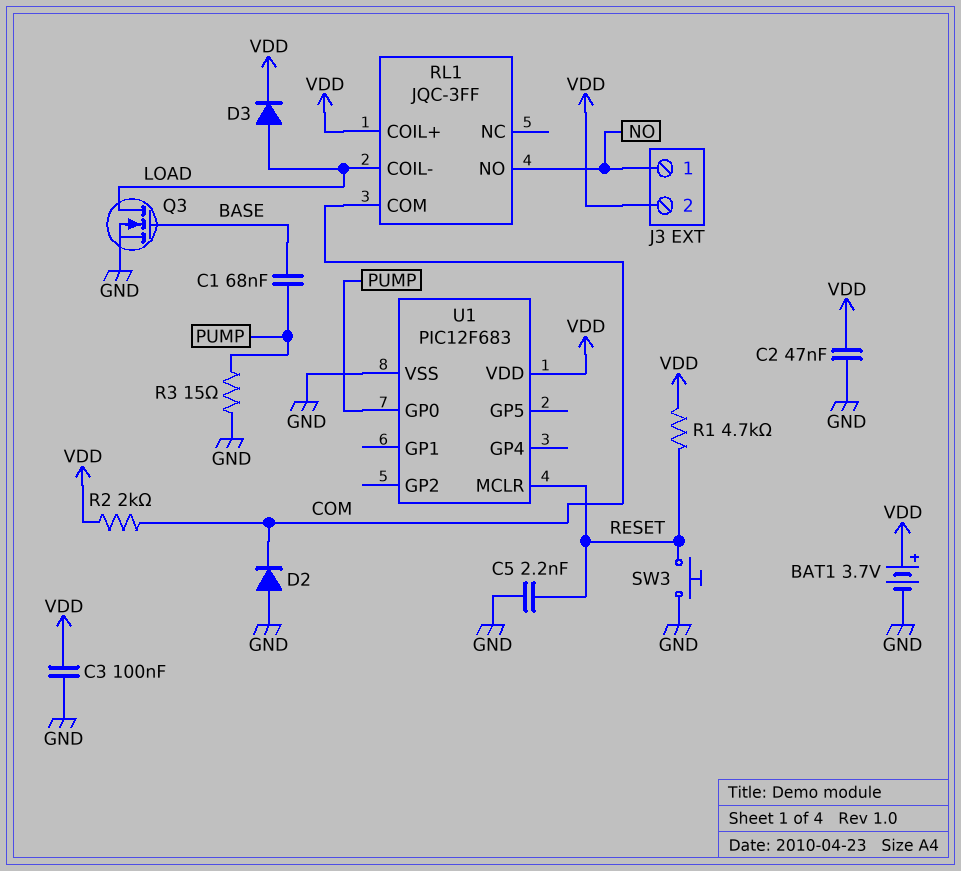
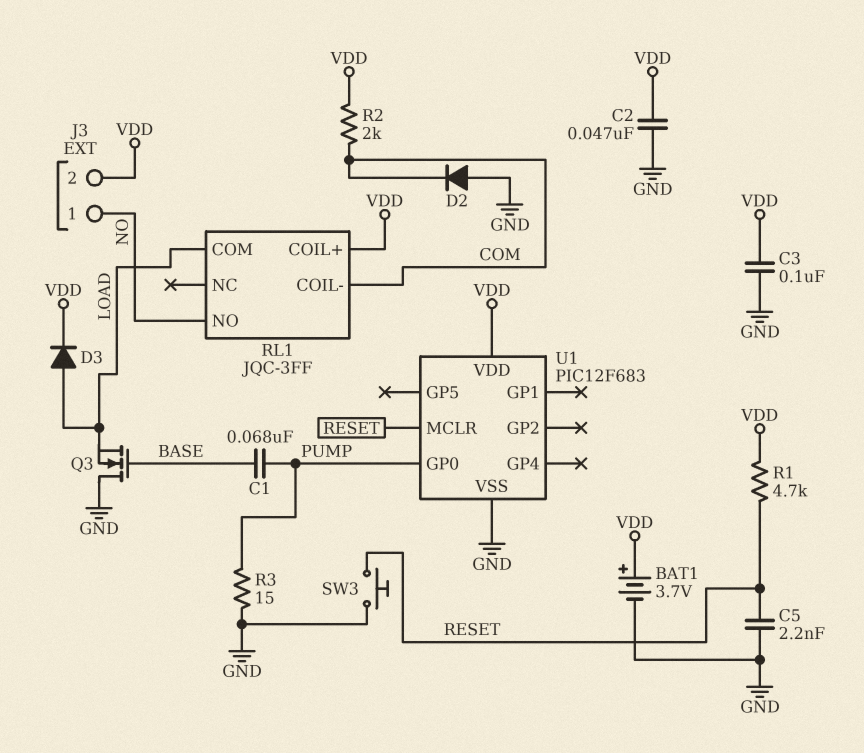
Q3: NMOS (G BASE, D LOAD, S GND) -> NMOS (G BASE, D GND, S LOAD)
RL1 pin COIL-: LOAD -> COM
RL1 pin COM: COM -> LOAD

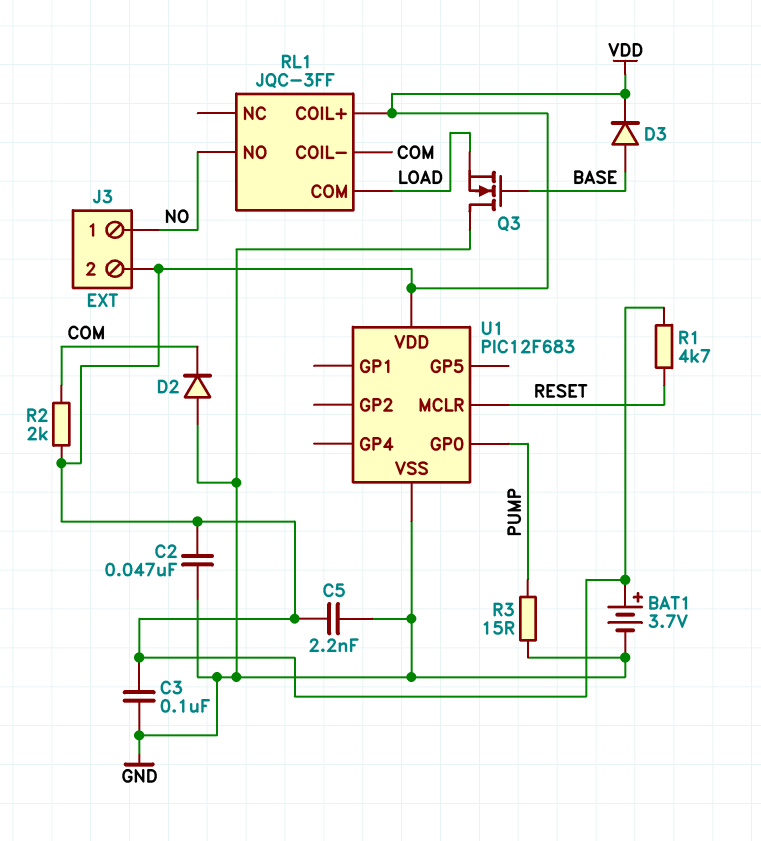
C1: 68nF (BASE, PUMP) -> none
C5: 2.2nF (GND, RESET) -> 2.2nF (GND, VDD)
D3: diode (A LOAD, K VDD) -> diode (A BASE, K VDD)
SW3: button (GND, RESET) -> none

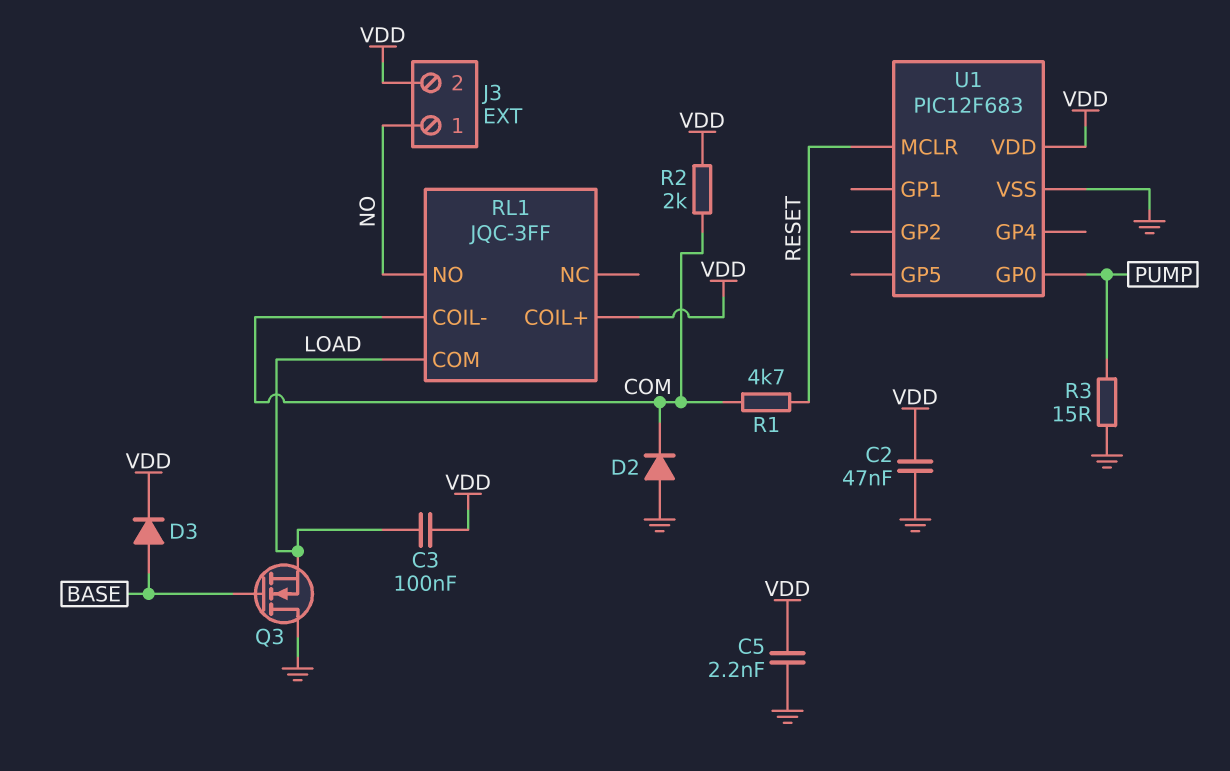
BAT1: 3.7V (plus VDD, minus GND) -> none
C3: 100nF (GND, VDD) -> 100nF (LOAD, VDD)
R1: 4.7k (RESET, VDD) -> 4.7k (COM, RESET)

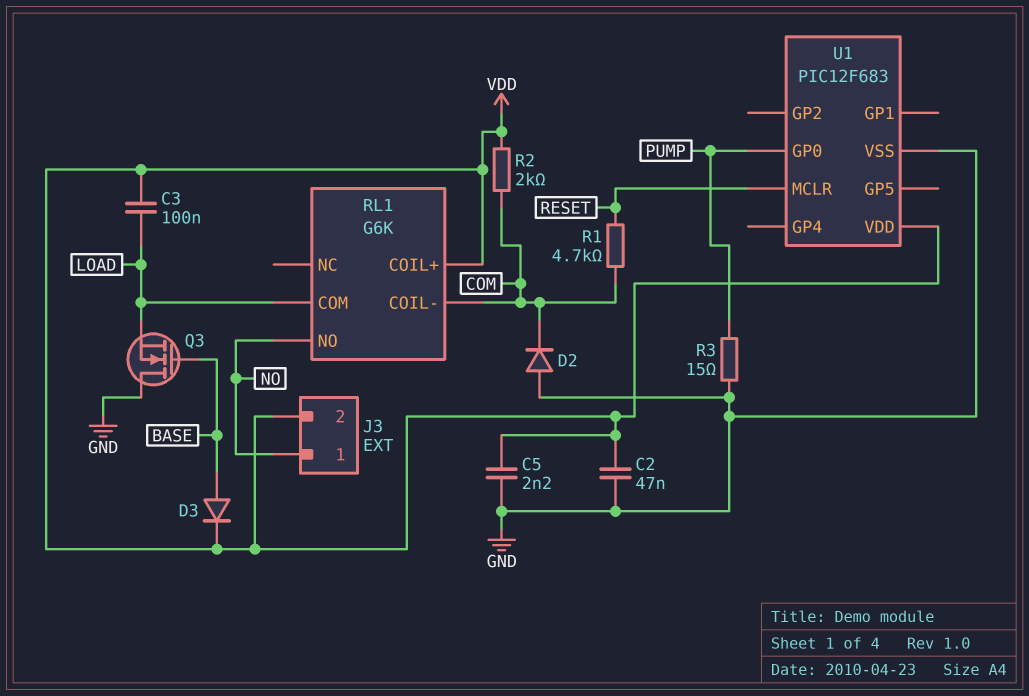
RL1: JQC-3FF -> G6K

